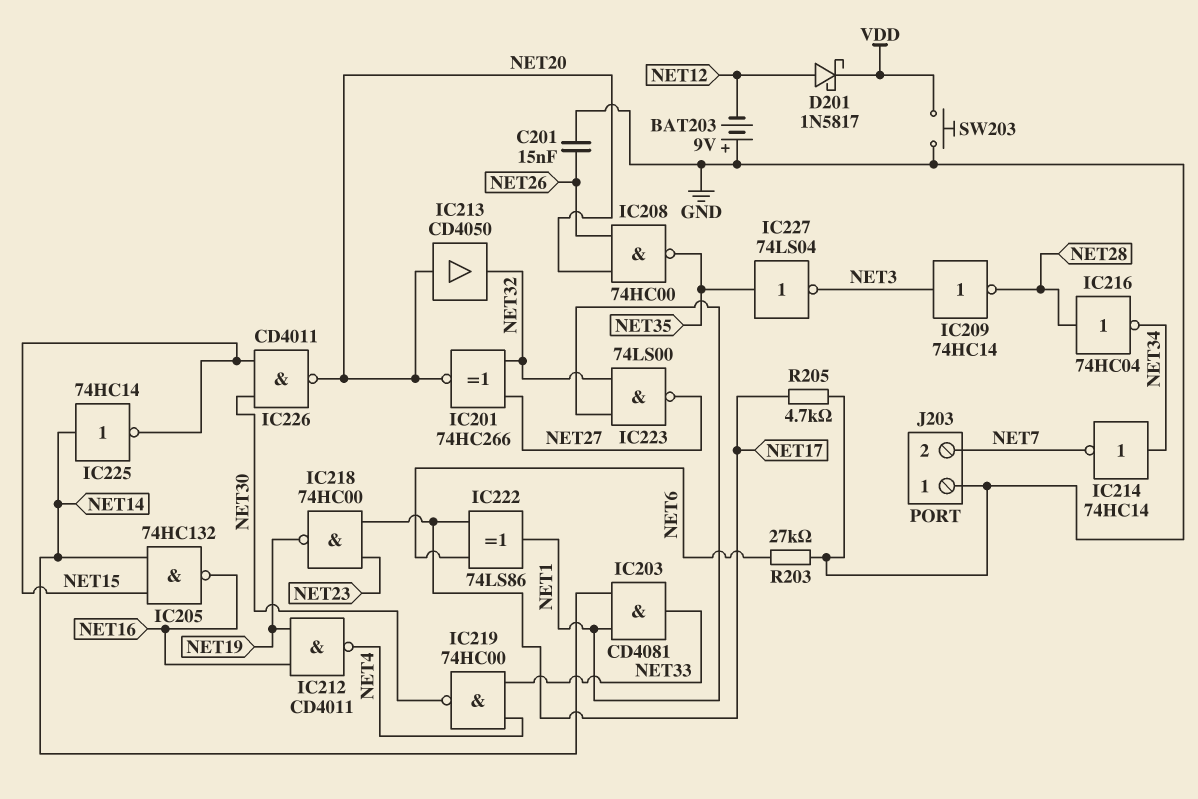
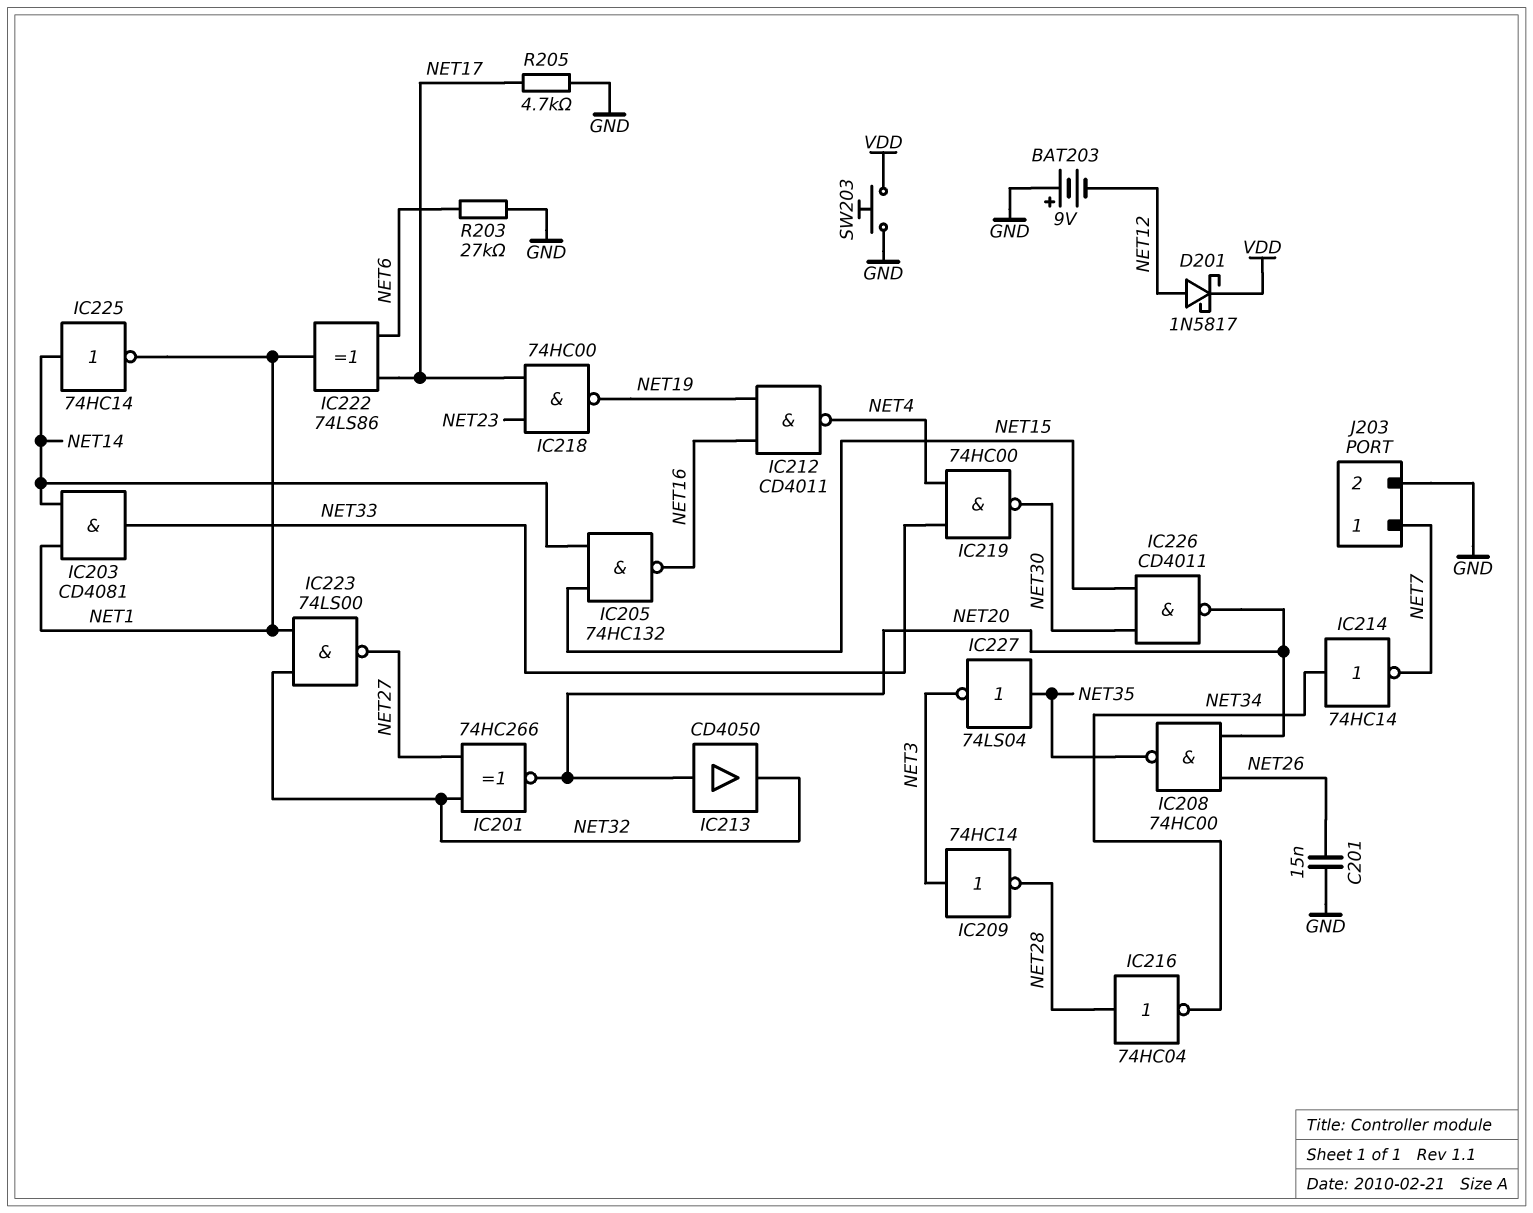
IC225: NOT 74HC14 (in NET14, out NET15) -> NOT 74HC14 (in NET14, out NET1)
J203 pin 1: GND -> NET7
J203 pin 2: NET7 -> GND

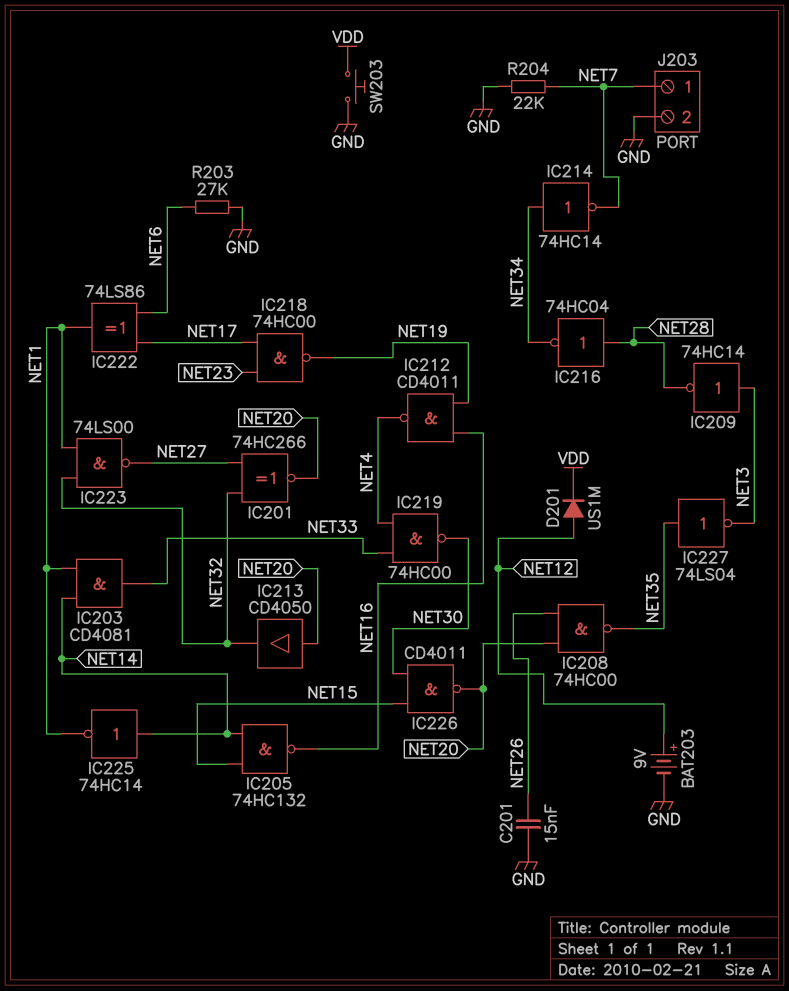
BAT203: 9V (plus GND, minus NET12) -> 9V (plus NET12, minus GND)
D201: schottky 1N5817 (A NET12, K VDD) -> diode US1M (A NET12, K VDD)
R204: none -> 22k (GND, NET7)
R205: 4.7k (GND, NET17) -> none

